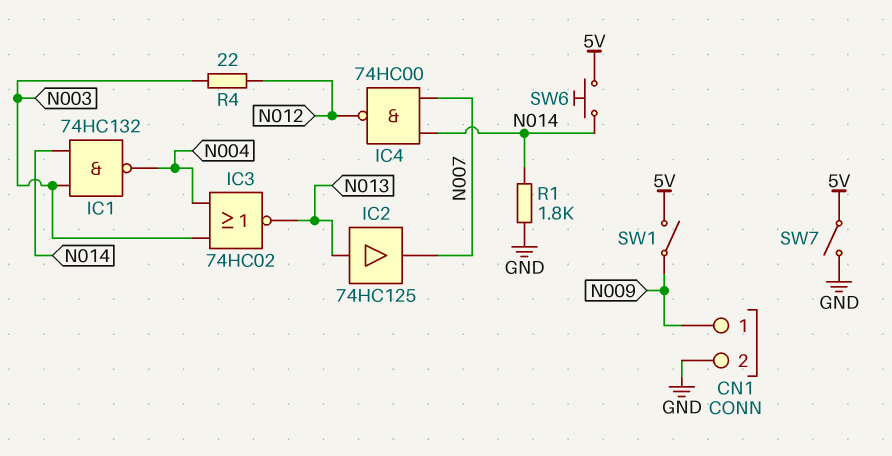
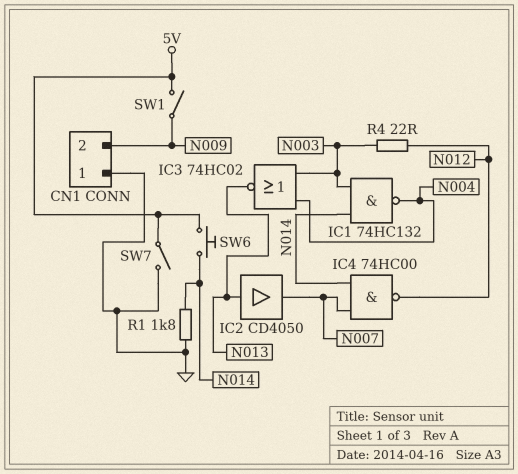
CN1 pin 1: N009 -> GND
CN1 pin 2: GND -> N009
IC2: buffer 74HC125 (in N013, out N007) -> buffer CD4050 (in N013, out N007)

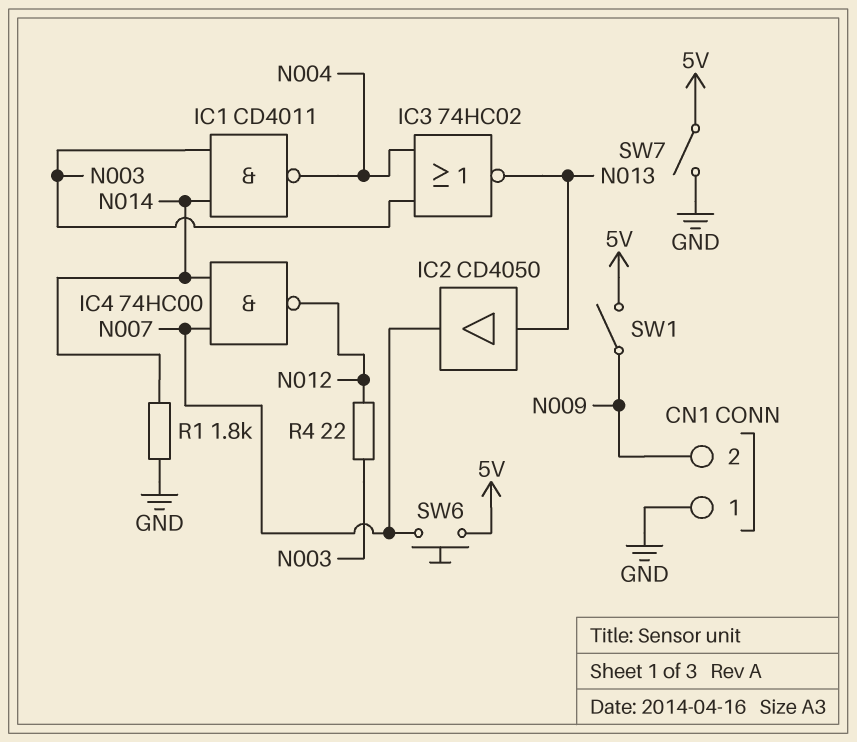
IC1: NAND 74HC132 (in N003, in N014, out N004) -> NAND CD4011 (in N003, in N014, out N004)
SW6: button (5V, N014) -> button (5V, N007)

